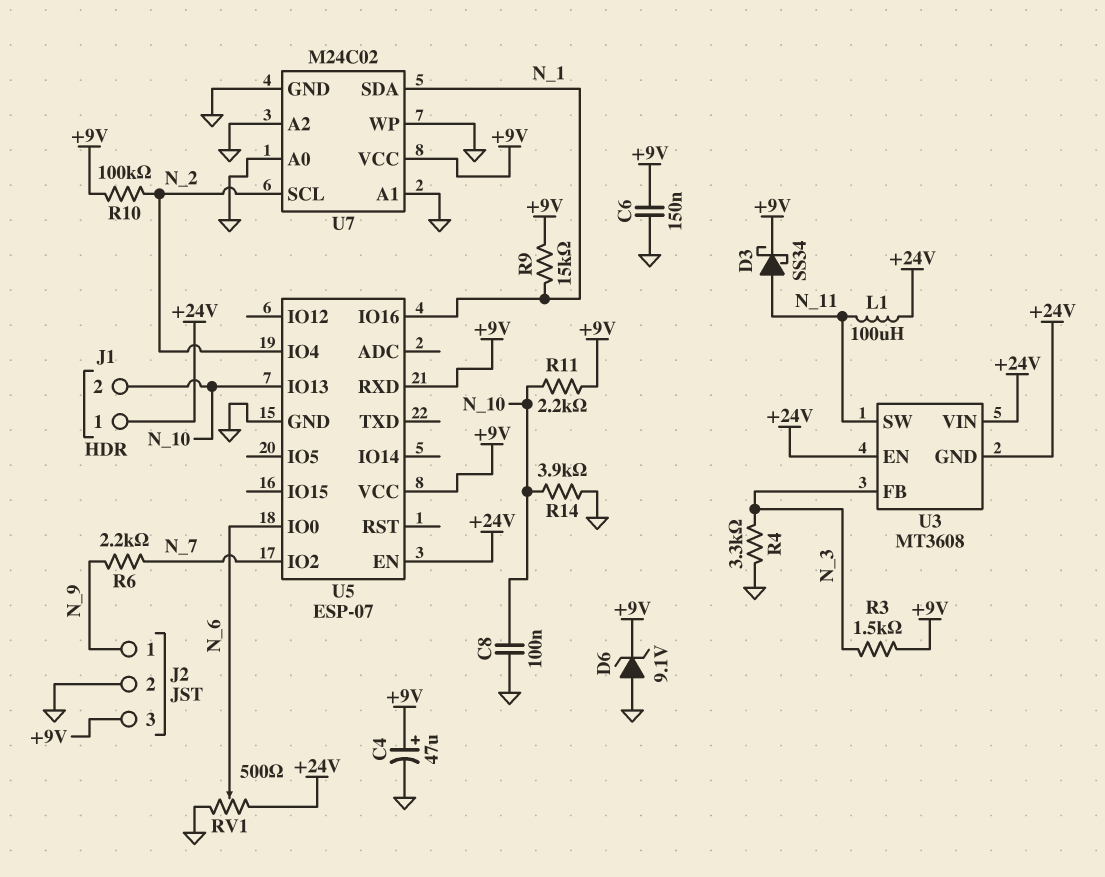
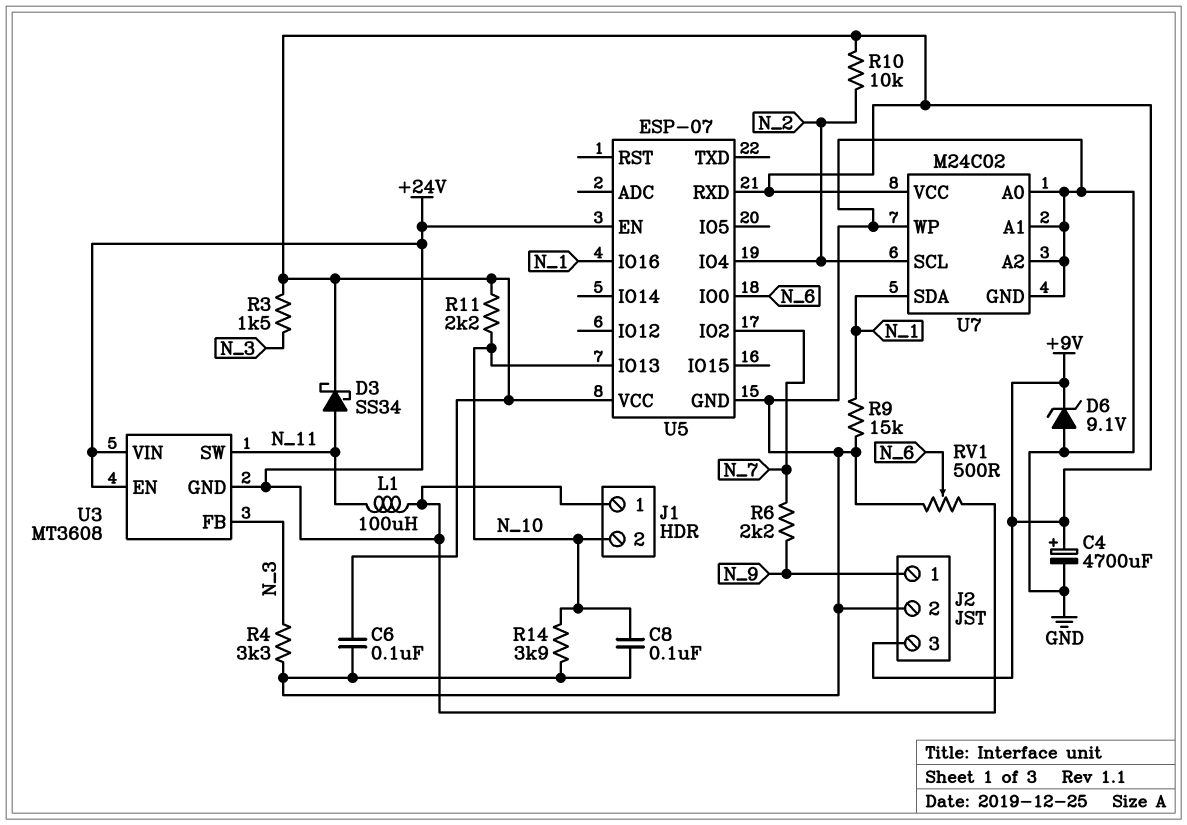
C4: 47uF (plus +9V, minus GND) -> 4700uF (plus +9V, minus GND)
C6: 150nF (+9V, GND) -> 100nF (+9V, GND)
R9: 15k (+9V, N_1) -> 15k (GND, N_1)
R10: 100k (+9V, N_2) -> 10k (+9V, N_2)

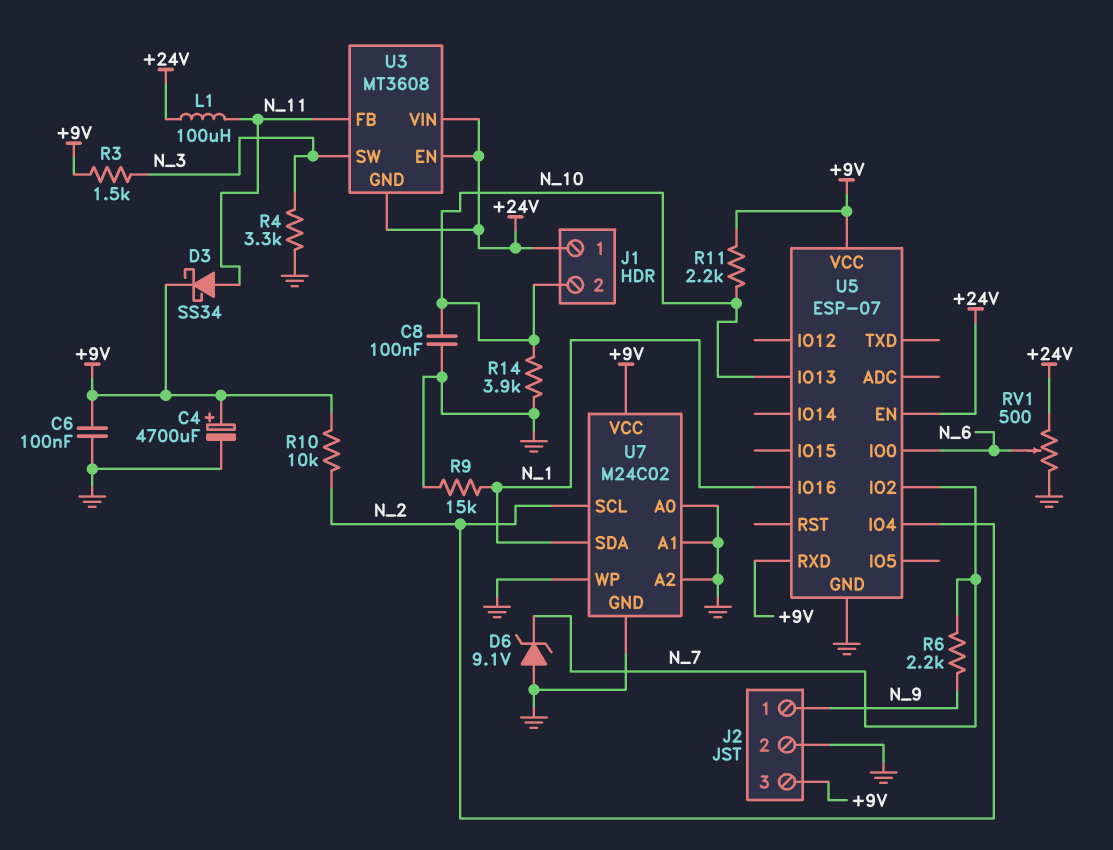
D6: zener 9.1V (A GND, K +9V) -> zener 9.1V (A GND, K N_7)
U3 pin FB: N_3 -> N_11
U3 pin SW: N_11 -> N_3

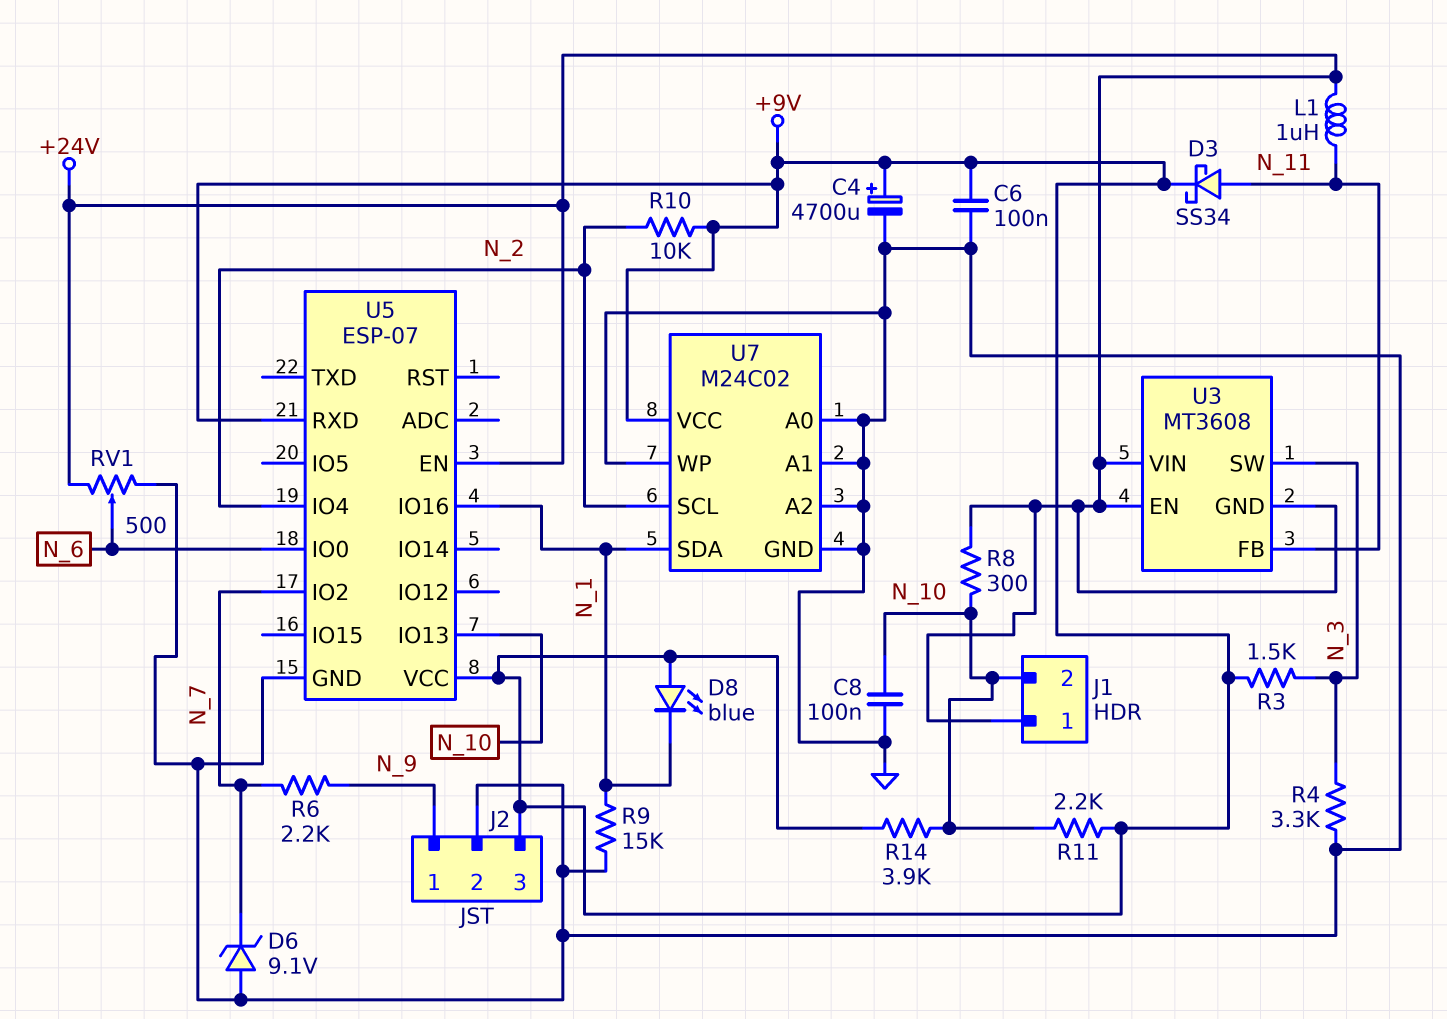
D8: none -> LED blue (A +9V, K N_1)
L1: 100uH (+24V, N_11) -> 1uH (+24V, N_11)
R8: none -> 300 (+24V, N_10)
R14: 3.9k (GND, N_10) -> 3.9k (+9V, N_10)

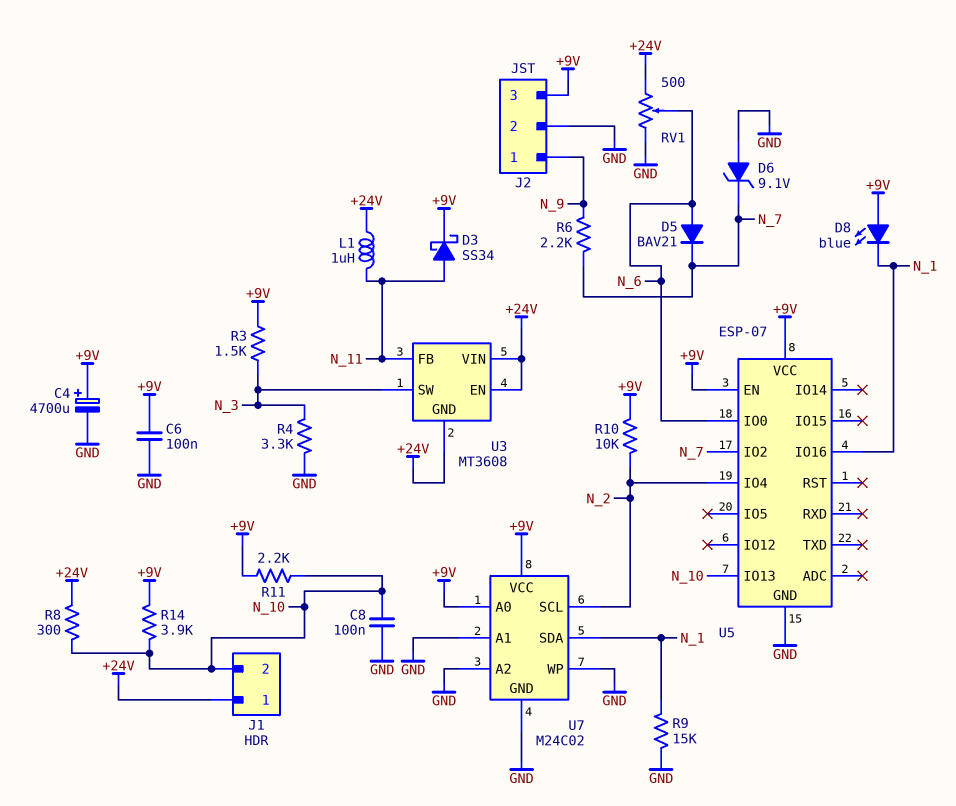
D5: none -> diode BAV21 (A N_6, K N_7)
U5 pin EN: +24V -> +9V
U5 pin RXD: +9V -> none
U7 pin A0: GND -> +9V

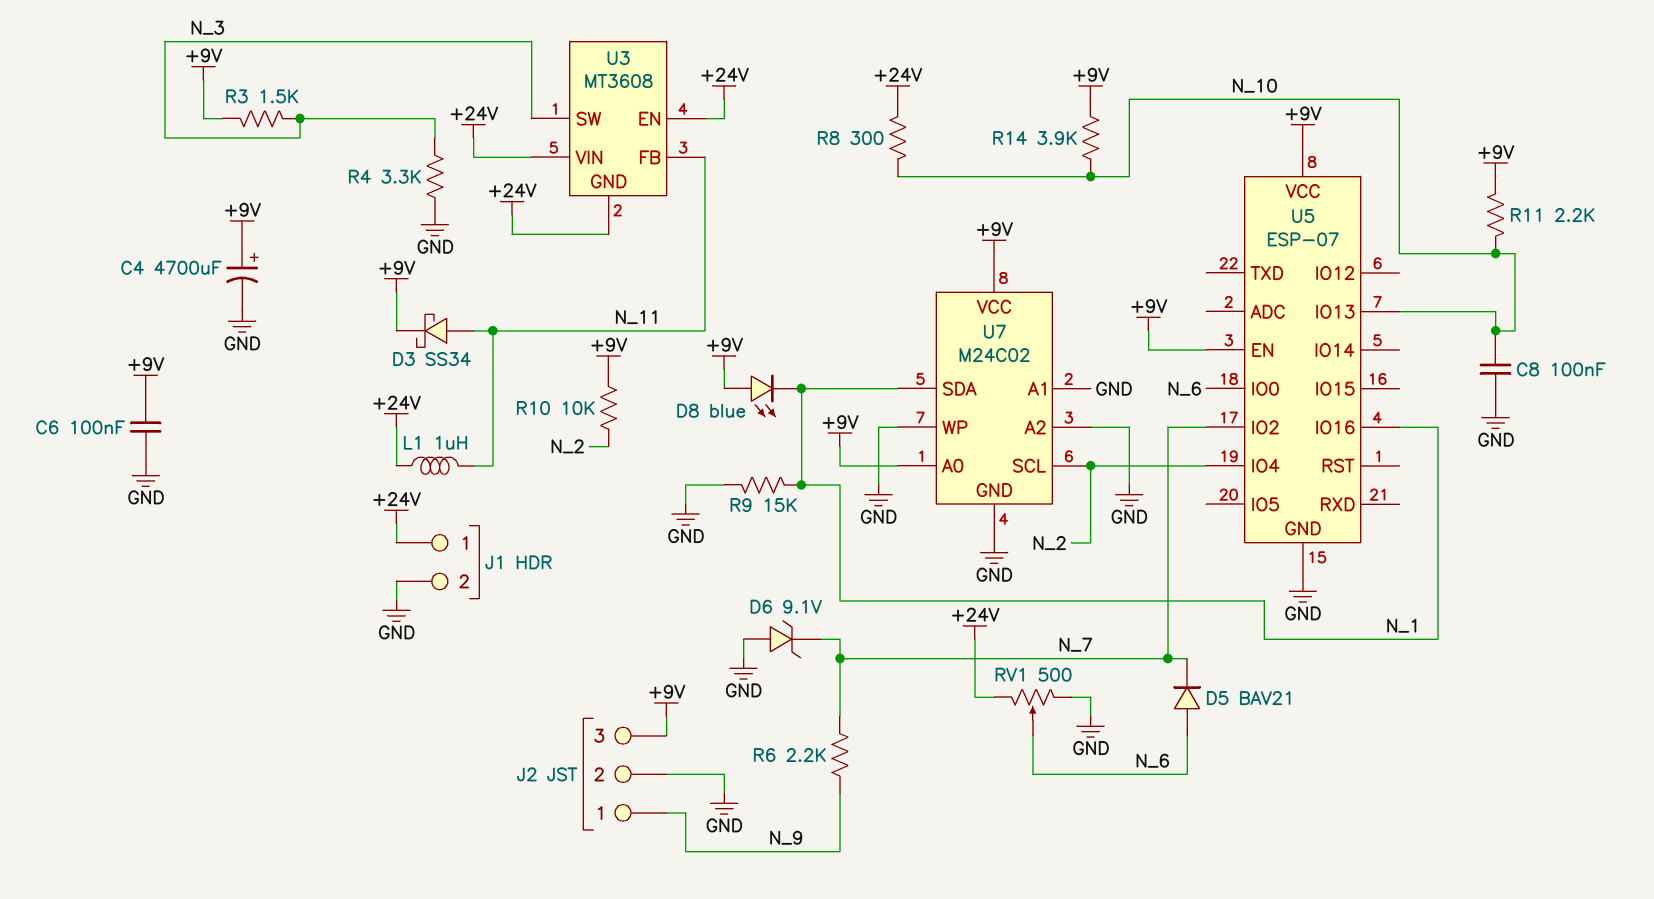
J1 pin 2: N_10 -> GND

